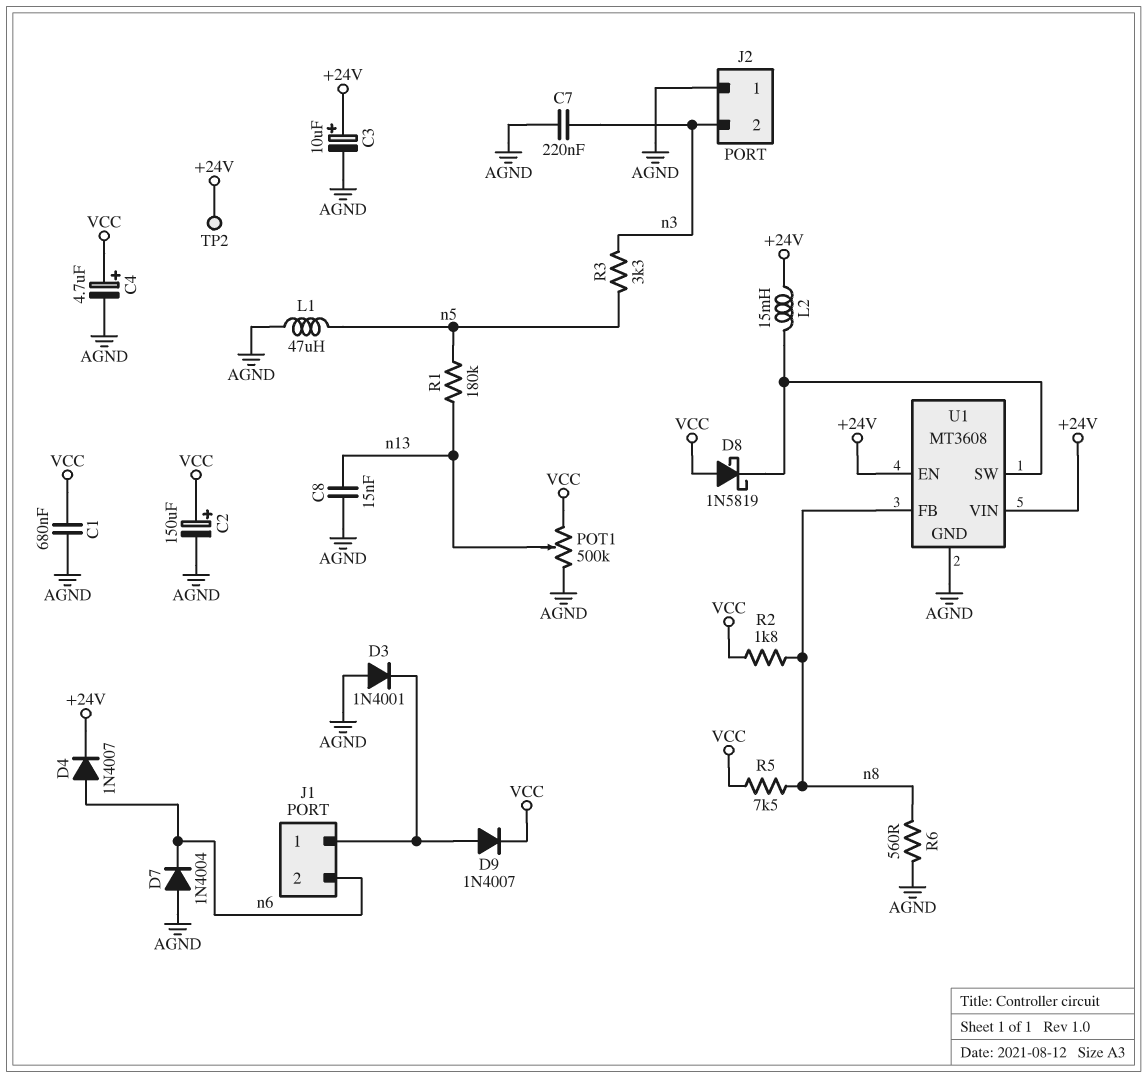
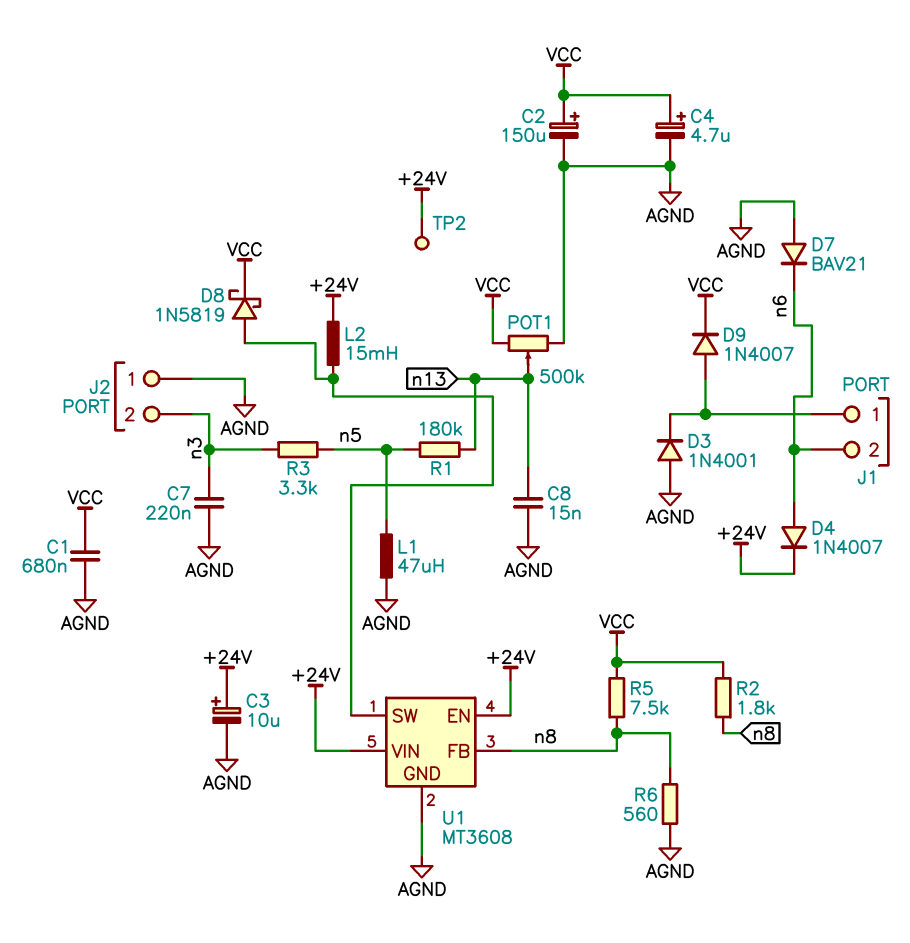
D7: diode 1N4004 (A AGND, K n6) -> diode BAV21 (A AGND, K n6)
D8: schottky 1N5819 (A VCC, K U1/SW) -> schottky 1N5819 (A U1/SW, K VCC)

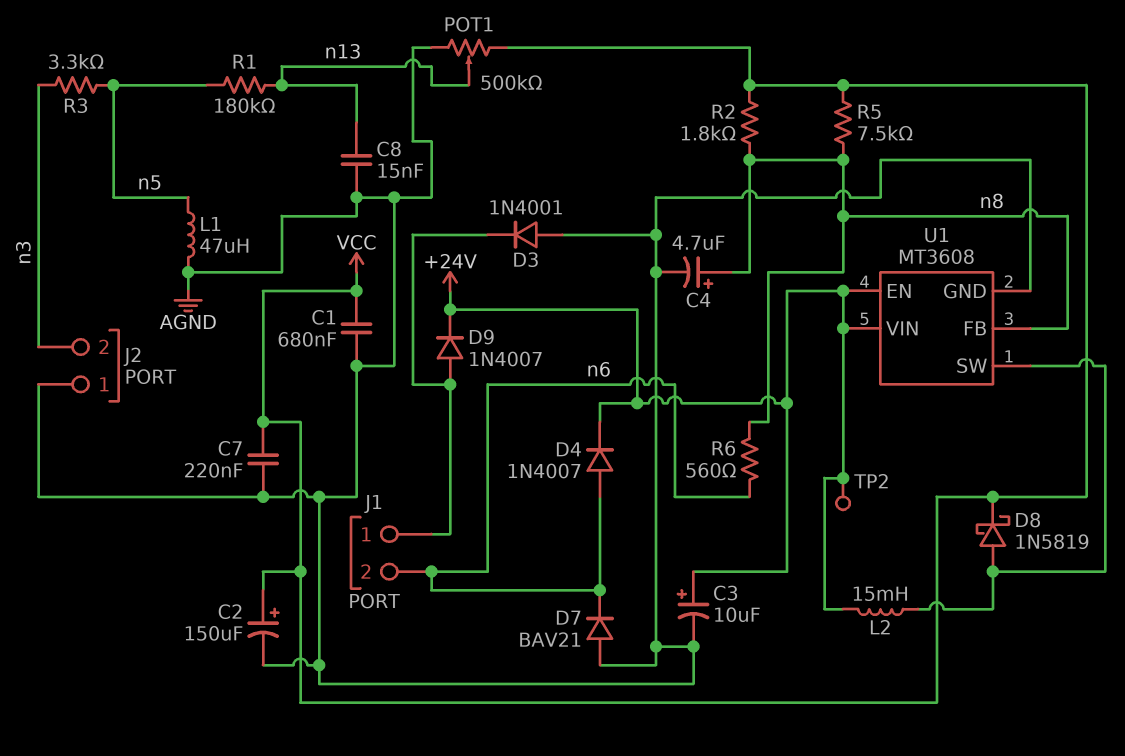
C4: 4.7uF (plus VCC, minus AGND) -> 4.7uF (plus n8, minus AGND)
C7: 220nF (AGND, n3) -> 220nF (AGND, VCC)
D9: diode 1N4007 (A J1/1, K VCC) -> diode 1N4007 (A J1/1, K +24V)
R6: 560 (AGND, n8) -> 560 (n6, n8)

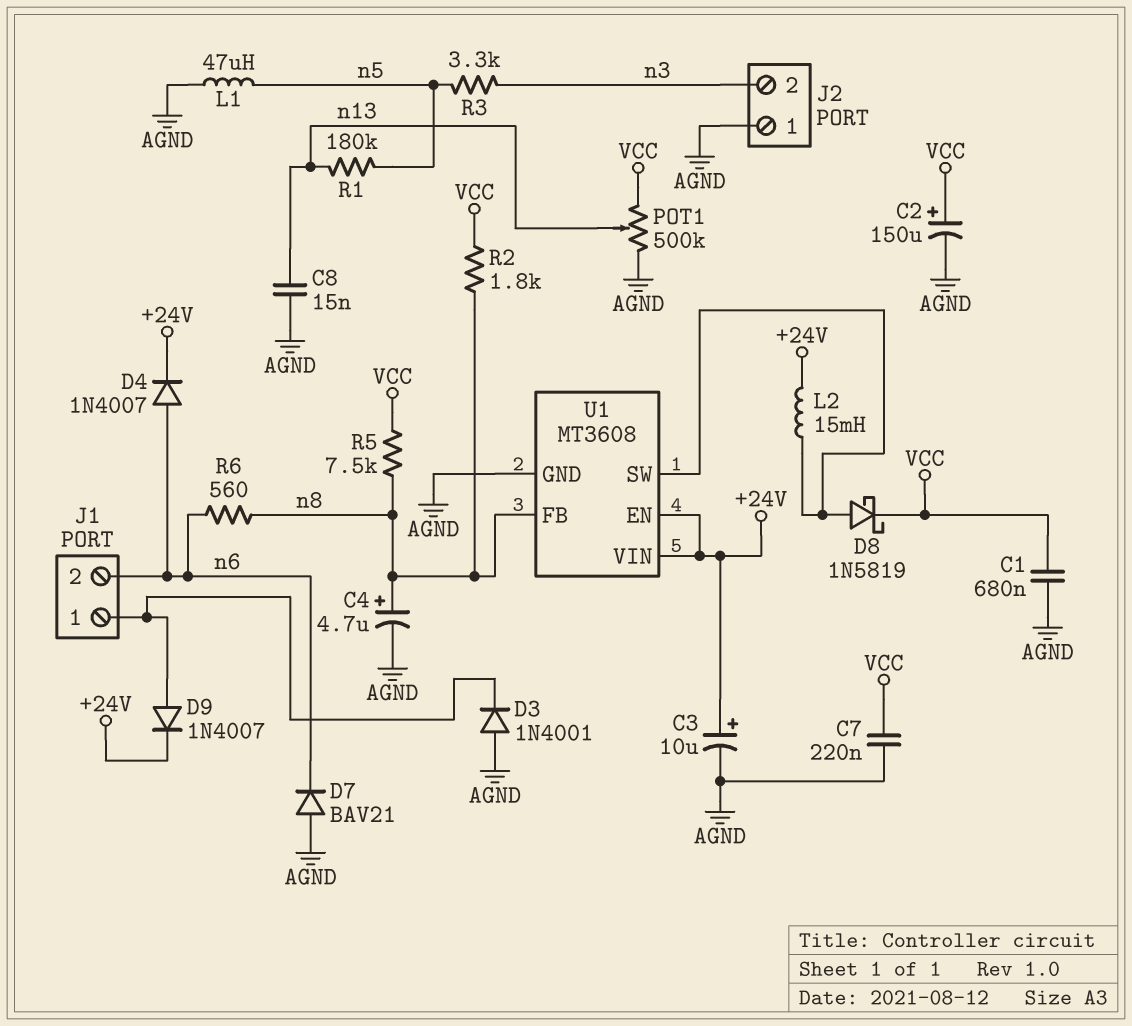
TP2: test point (+24V) -> none

